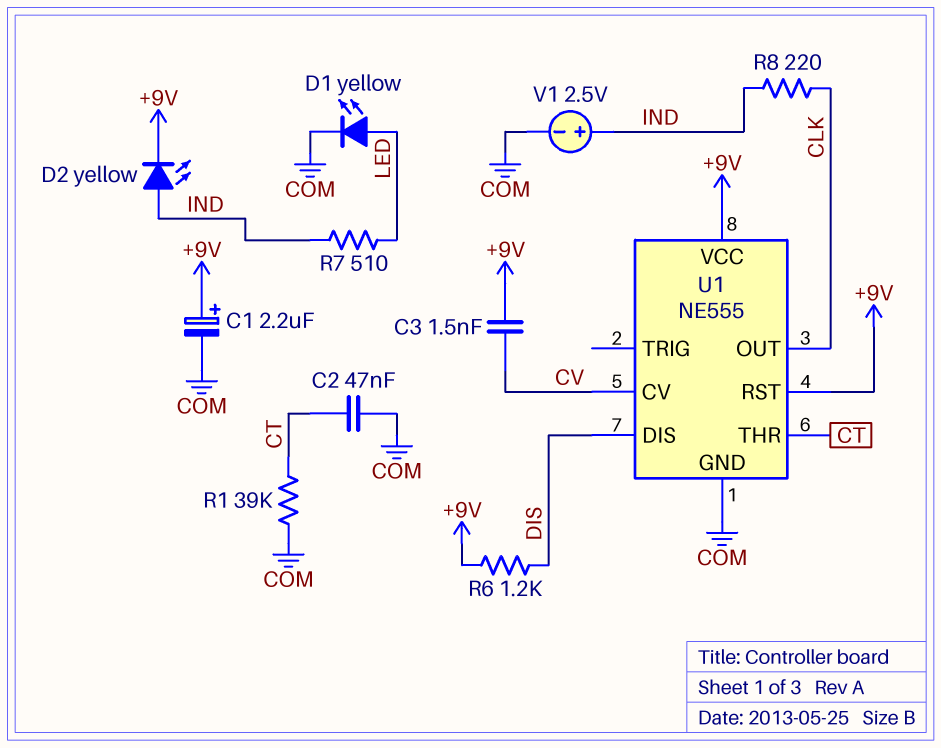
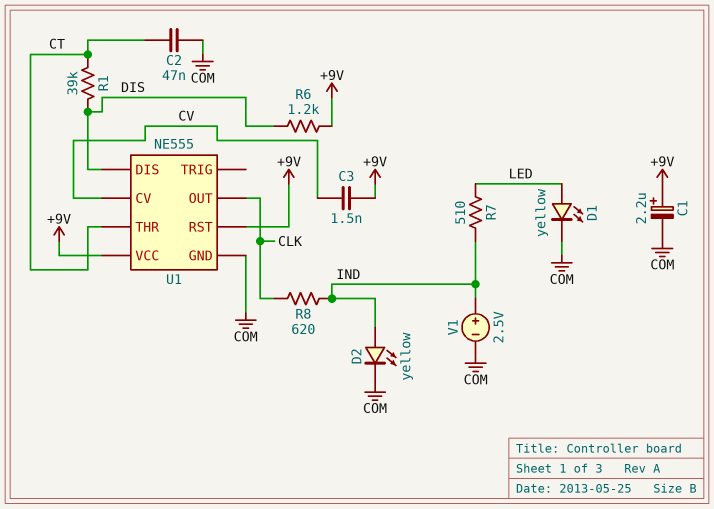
D2: LED yellow (A IND, K +9V) -> LED yellow (A IND, K COM)
R1: 39k (COM, CT) -> 39k (CT, DIS)
R8: 220 (CLK, IND) -> 620 (CLK, IND)

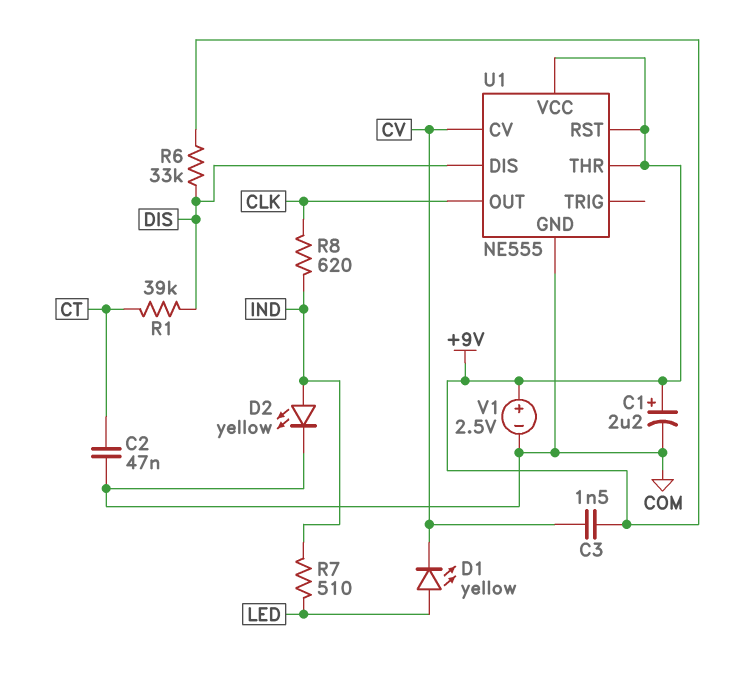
D1: LED yellow (A LED, K COM) -> LED yellow (A LED, K CV)
R6: 1.2k (+9V, DIS) -> 33k (+9V, DIS)
U1 pin THR: CT -> +9V
V1: 2.5V (plus IND, minus COM) -> 2.5V (plus +9V, minus COM)

